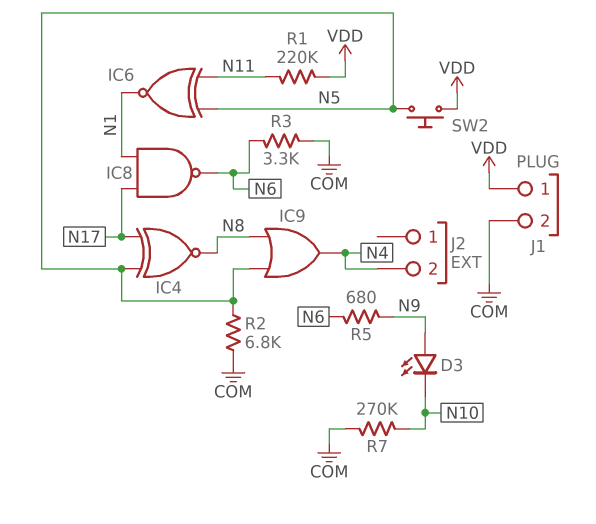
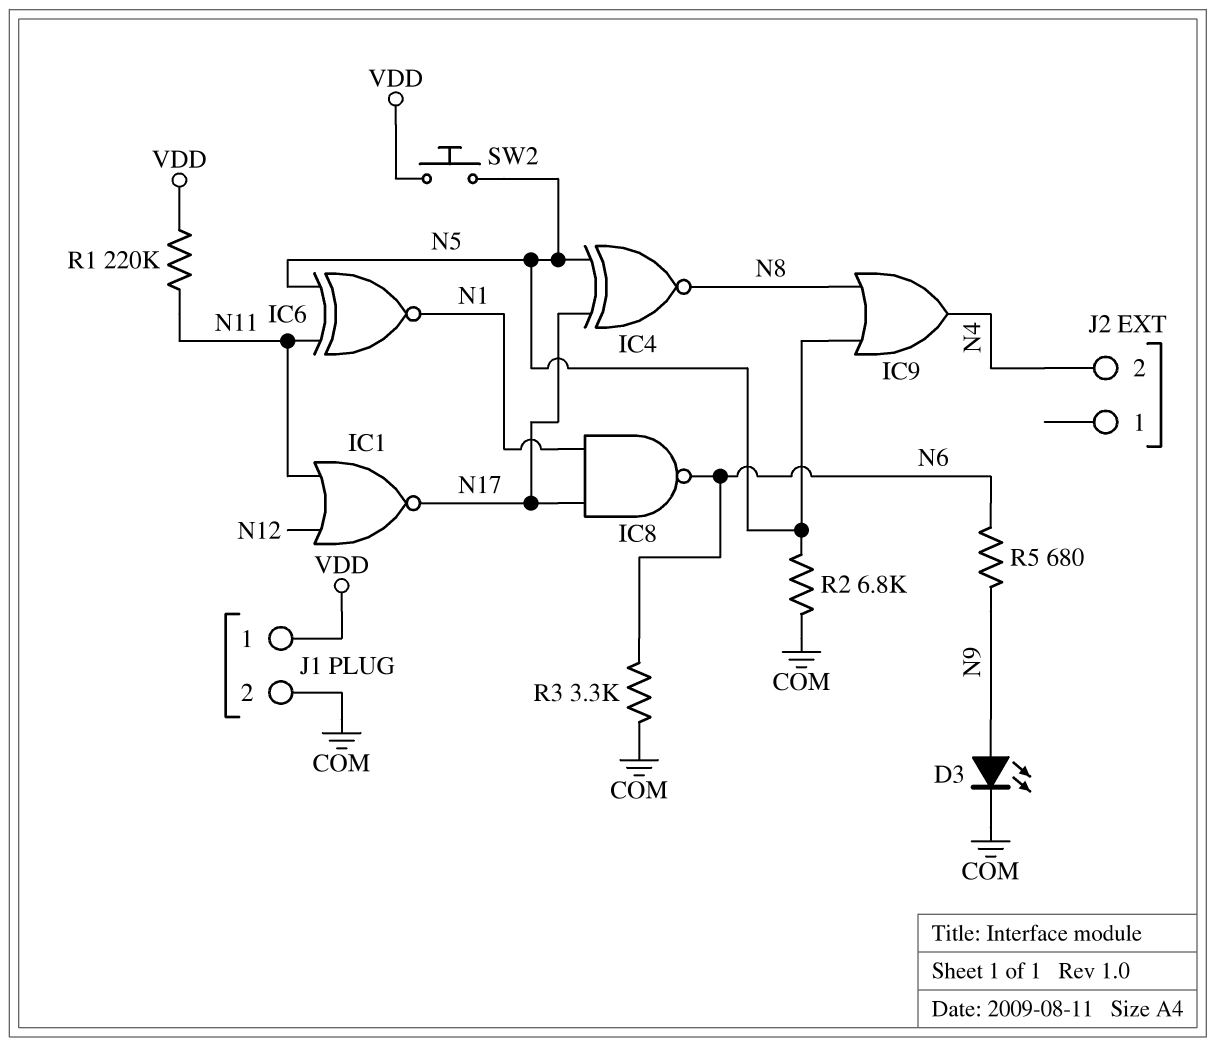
D3: LED (A N9, K N10) -> LED (A N9, K COM)
IC1: none -> NOR (in N11, in N12, out N17)
R7: 270k (COM, N10) -> none

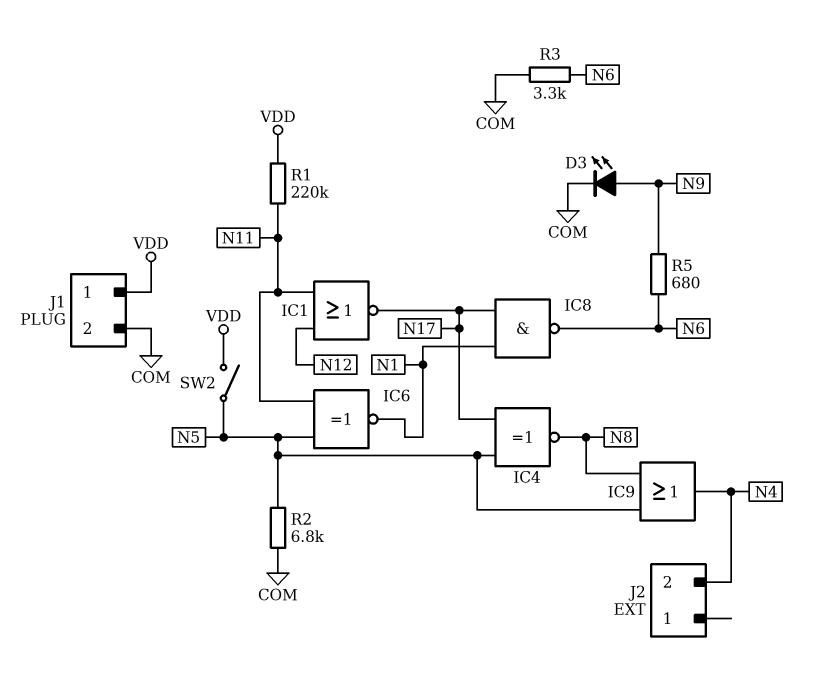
SW2: button (N5, VDD) -> switch (N5, VDD)

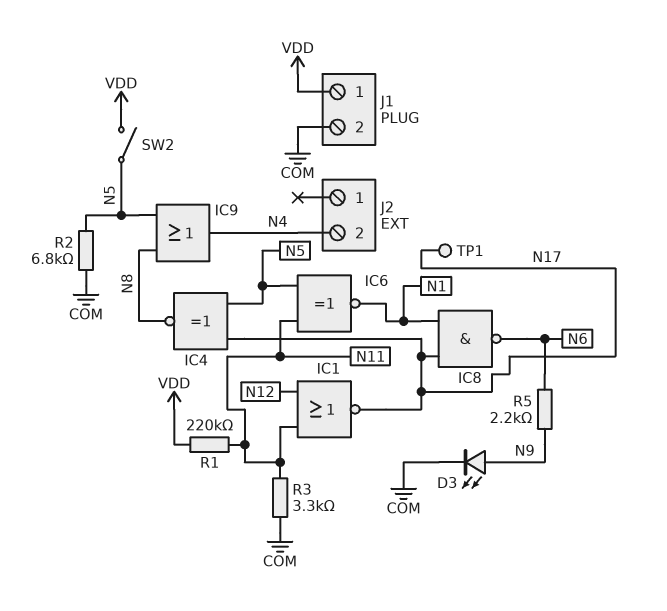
R3: 3.3k (COM, N6) -> 3.3k (COM, N11)
R5: 680 (N6, N9) -> 2.2k (N6, N9)
TP1: none -> test point (N17)

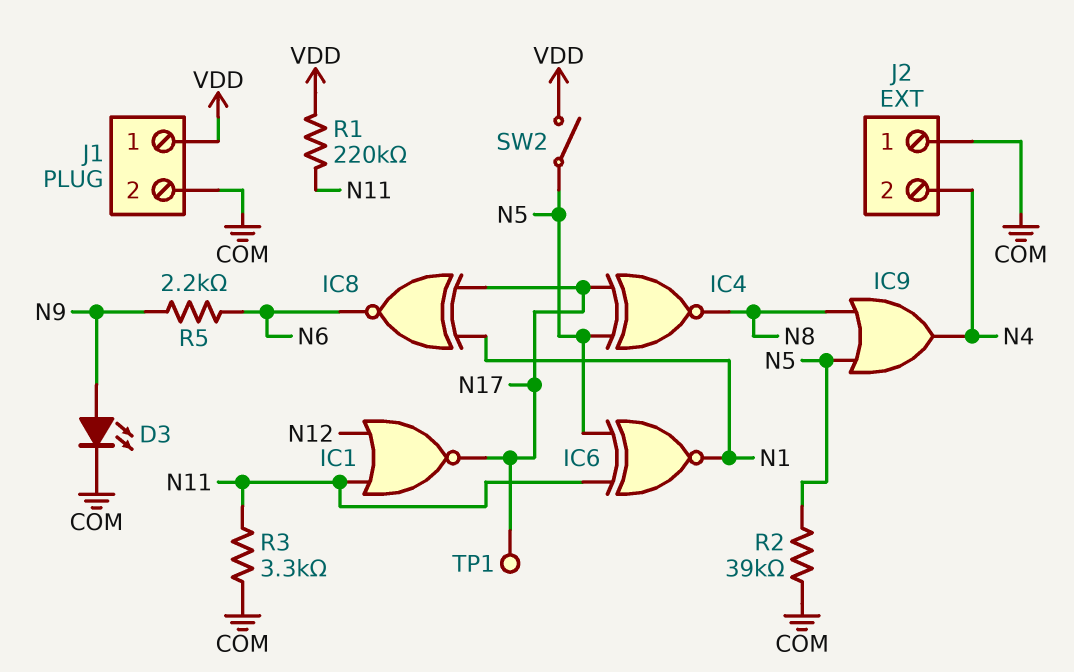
IC8: NAND (in N1, in N17, out N6) -> XNOR (in N1, in N17, out N6)
J2 pin 1: none -> COM
R2: 6.8k (COM, N5) -> 39k (COM, N5)

